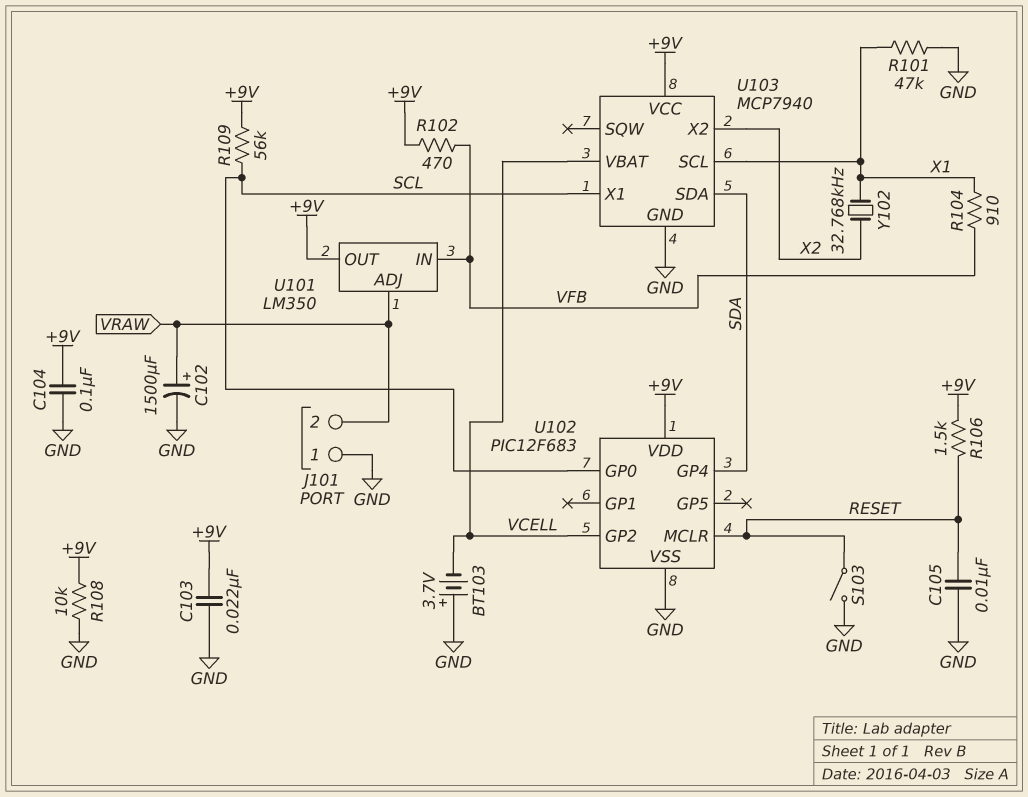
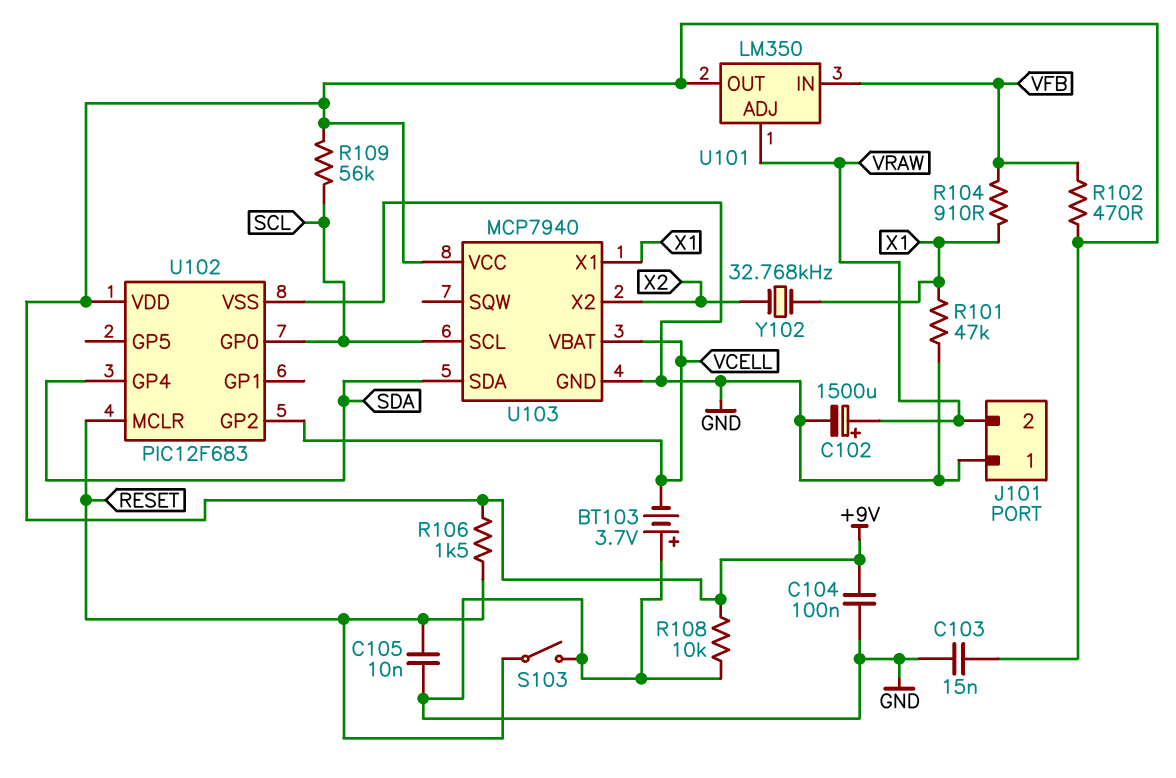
C103: 22nF (+9V, GND) -> 15nF (+9V, GND)
U103 pin SCL: X1 -> SCL
U103 pin X1: SCL -> X1

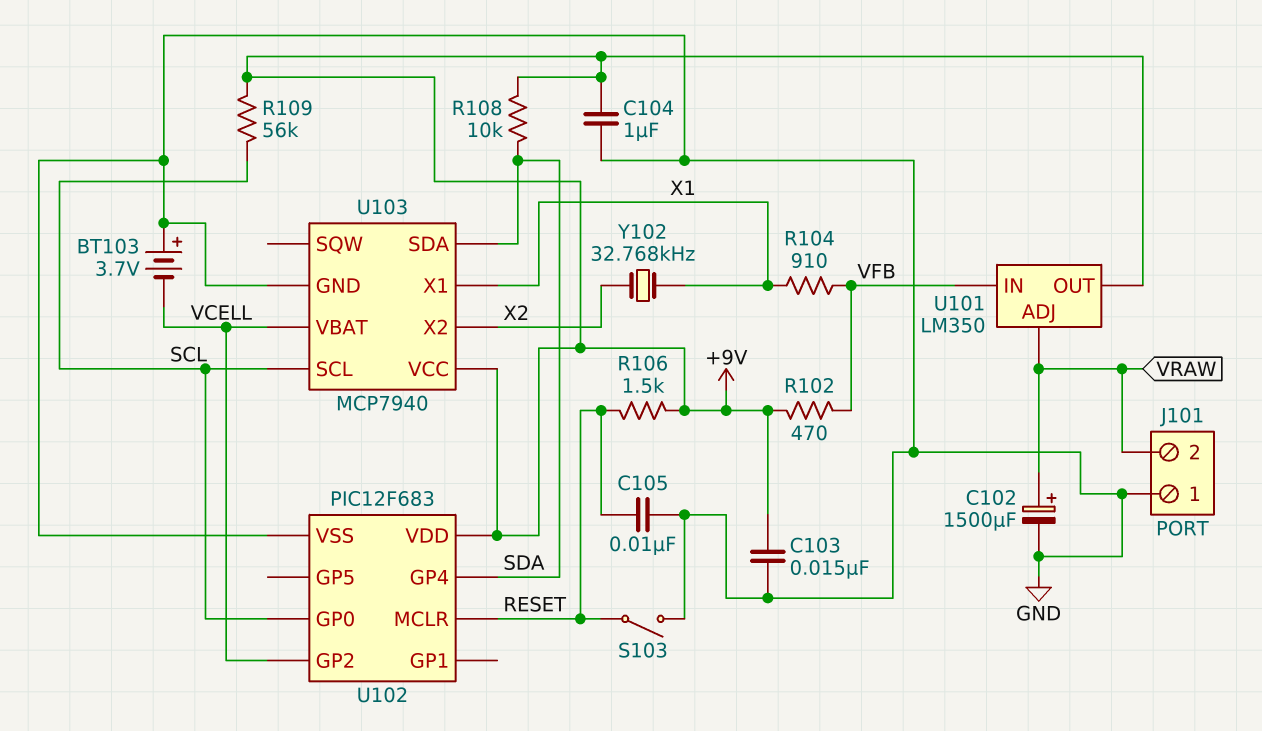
C104: 100nF (+9V, GND) -> 1uF (+9V, GND)
R101: 47k (GND, X1) -> none
R108: 10k (+9V, GND) -> 10k (+9V, SDA)

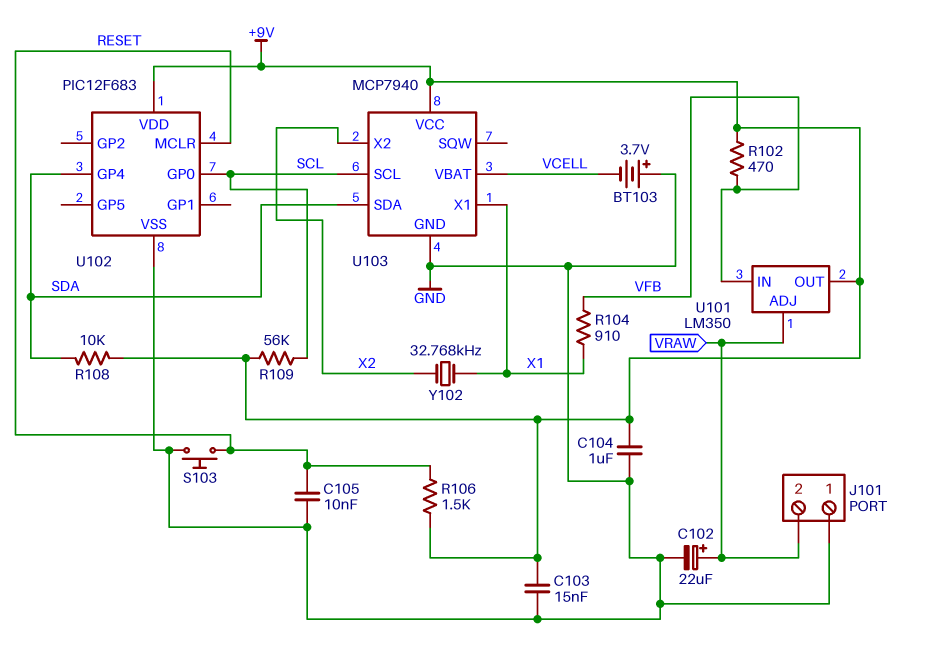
C102: 1500uF (plus VRAW, minus GND) -> 22uF (plus VRAW, minus GND)
S103: switch (GND, RESET) -> button (GND, RESET)
U102 pin GP2: VCELL -> none

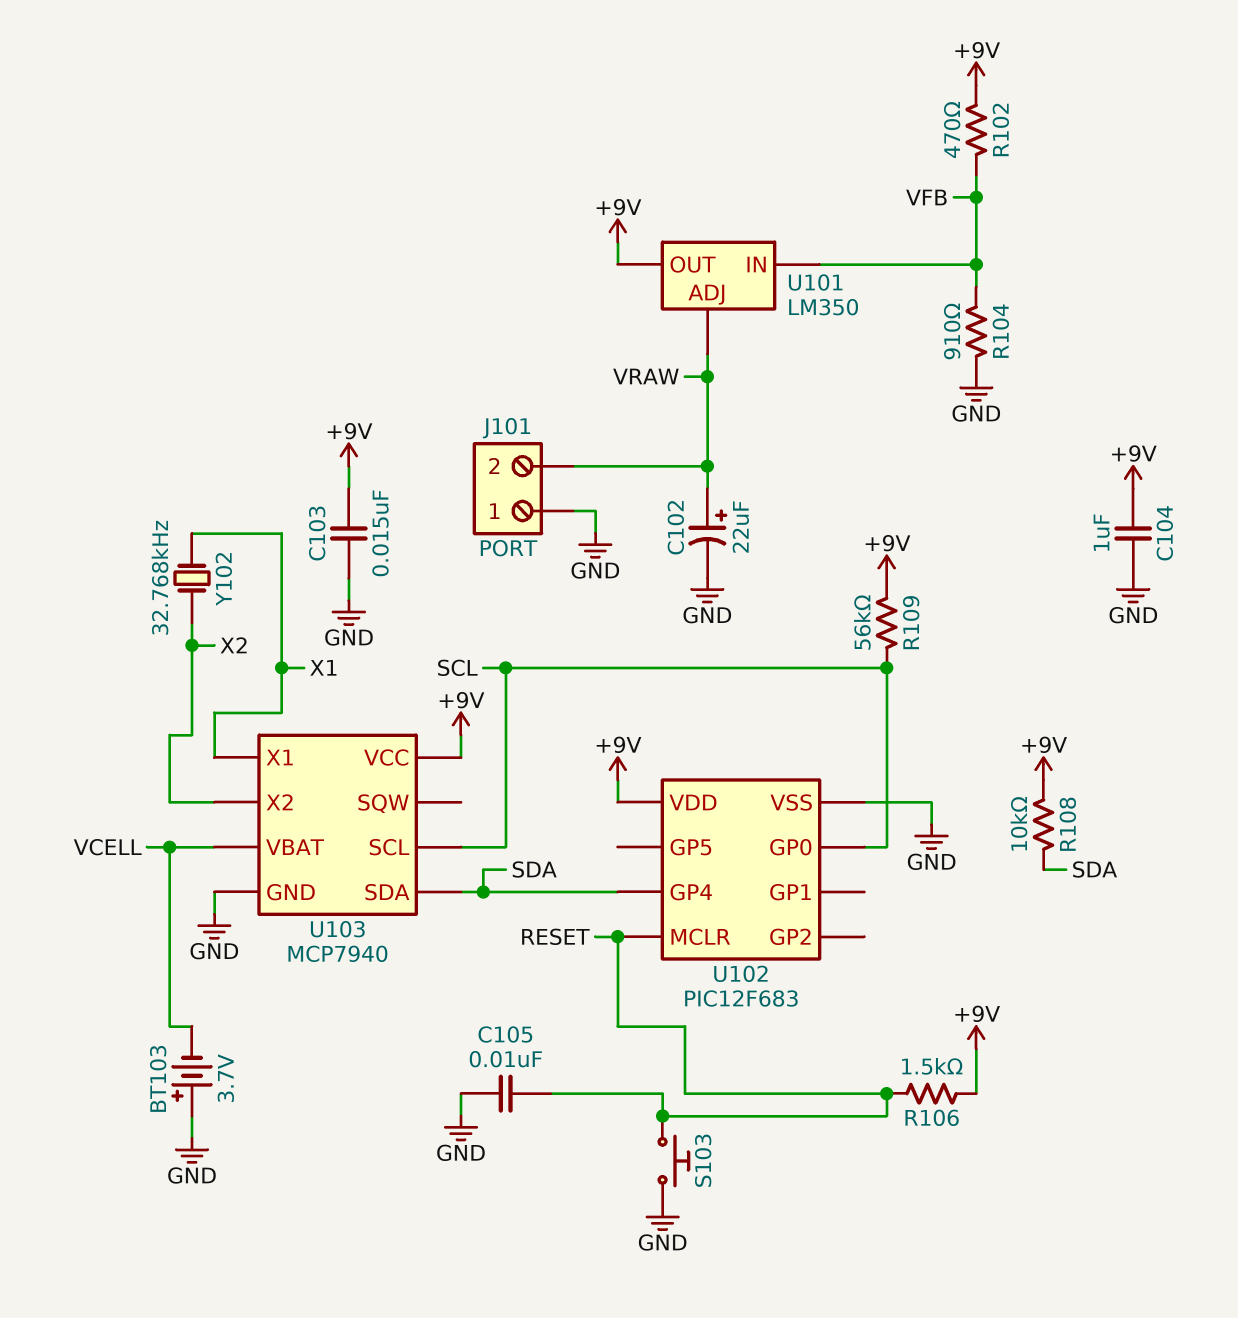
R104: 910 (VFB, X1) -> 910 (GND, VFB)

